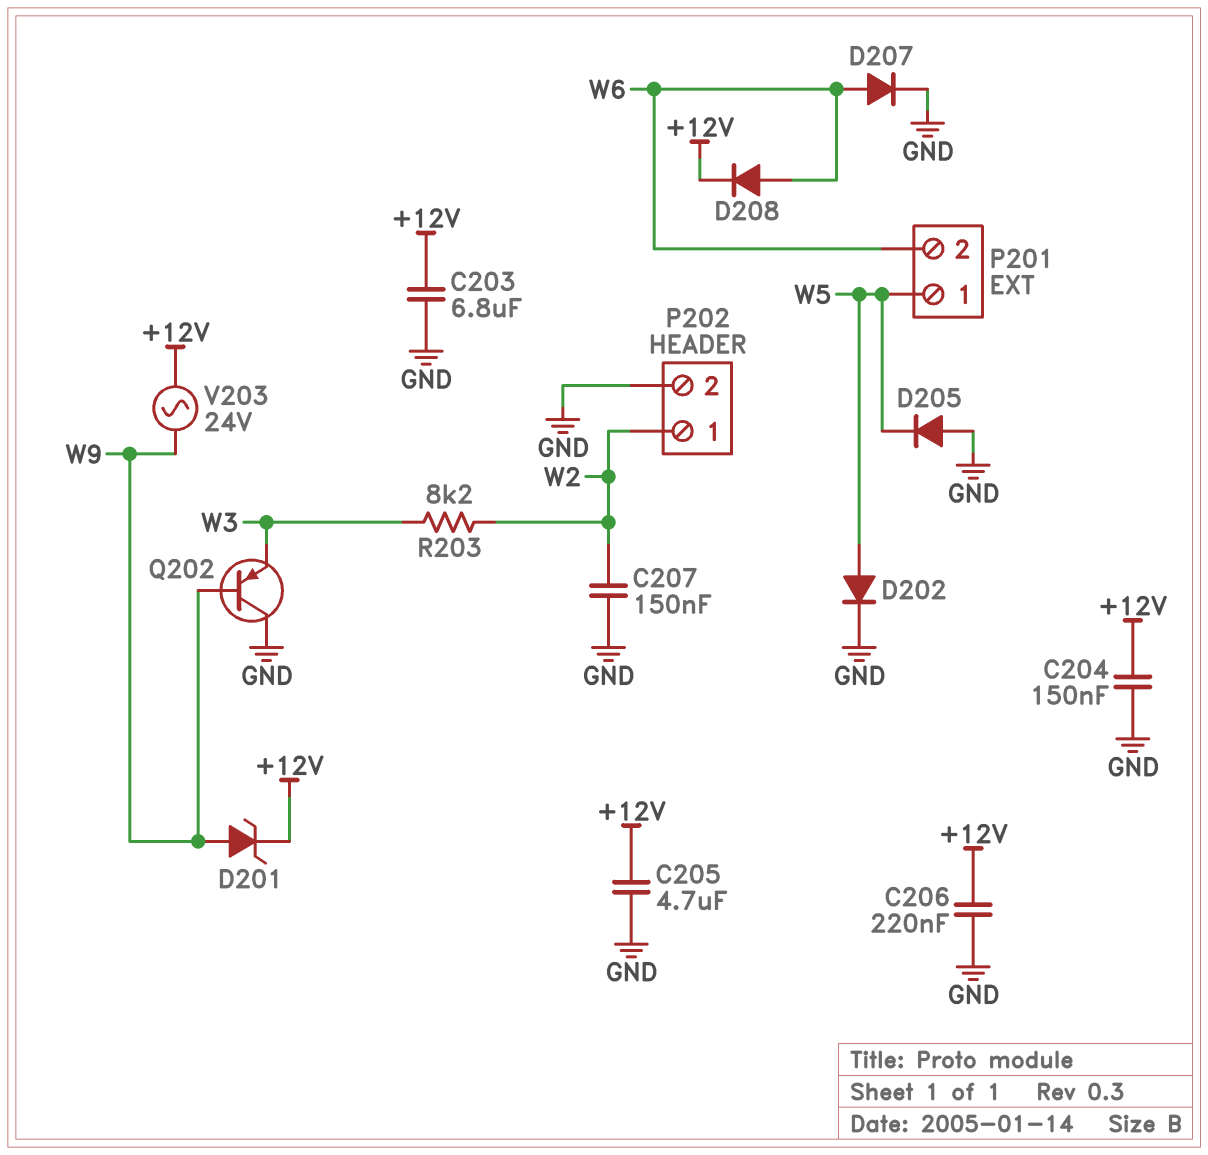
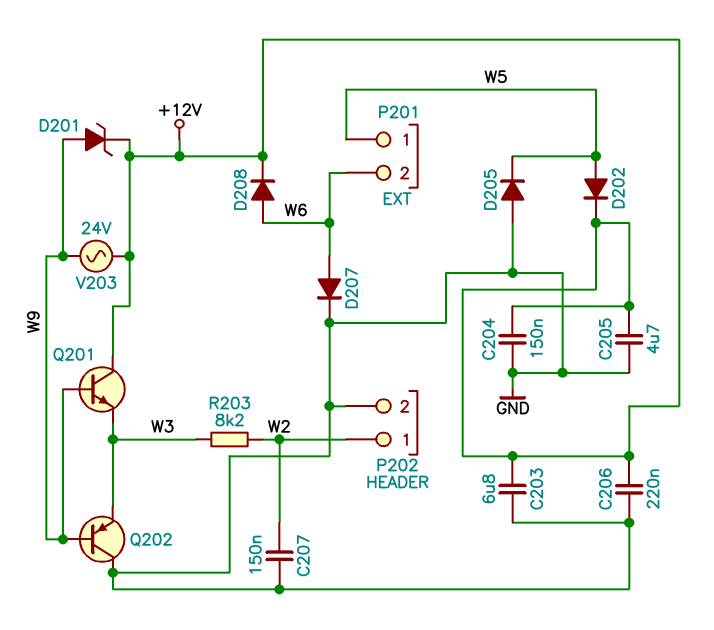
D202: diode (A W5, K GND) -> diode (A W5, K +12V)
Q201: none -> NPN (B W9, C +12V, E W3)

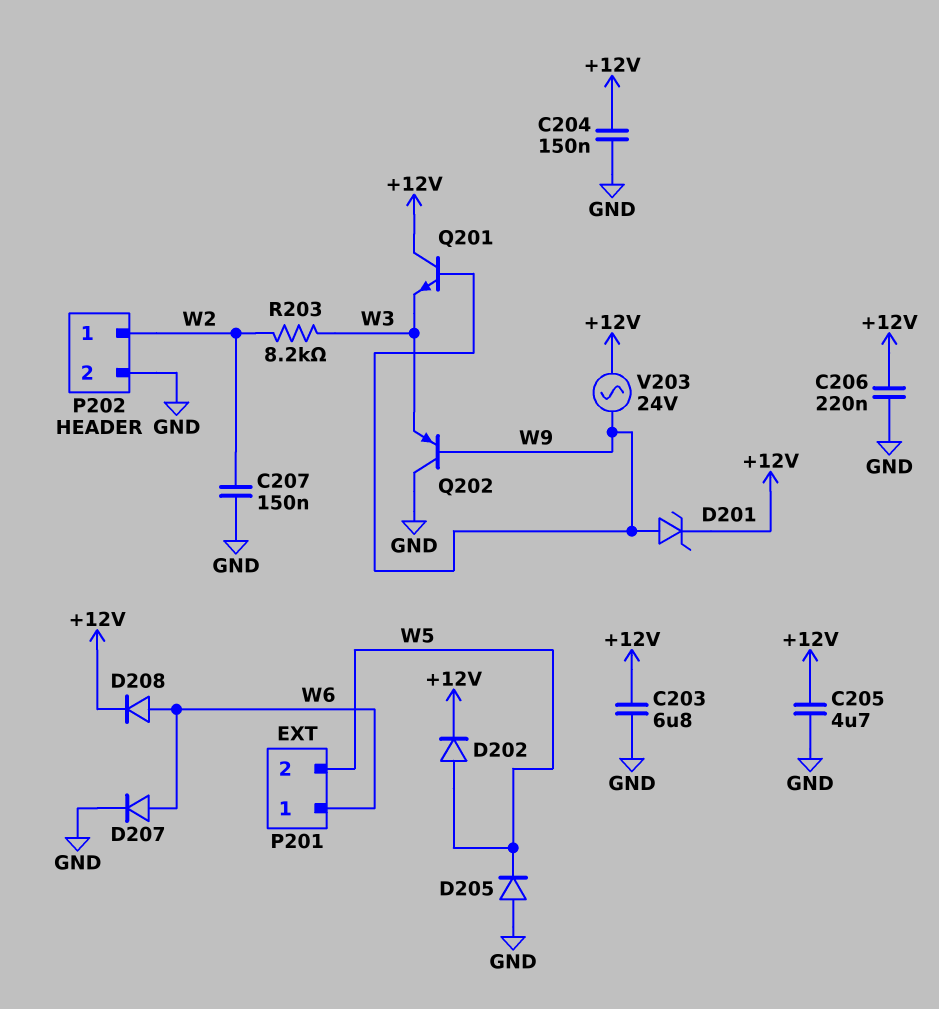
P201 pin 1: W5 -> W6
P201 pin 2: W6 -> W5

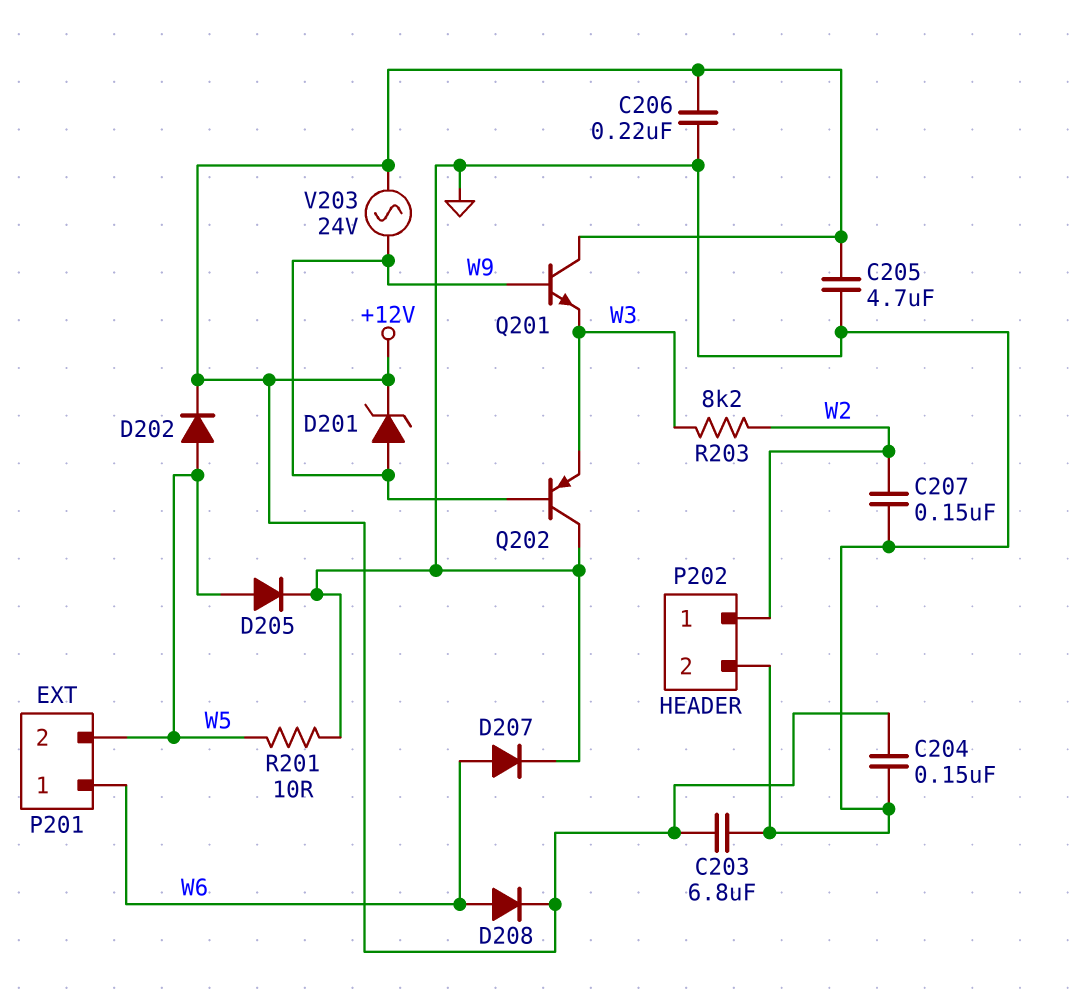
D205: diode (A GND, K W5) -> diode (A W5, K GND)
R201: none -> 10 (GND, W5)

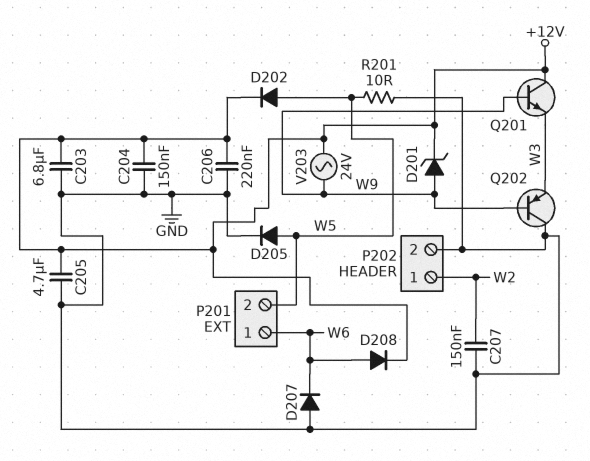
D207: diode (A W6, K GND) -> diode (A GND, K W6)
R203: 8.2k (W2, W3) -> none

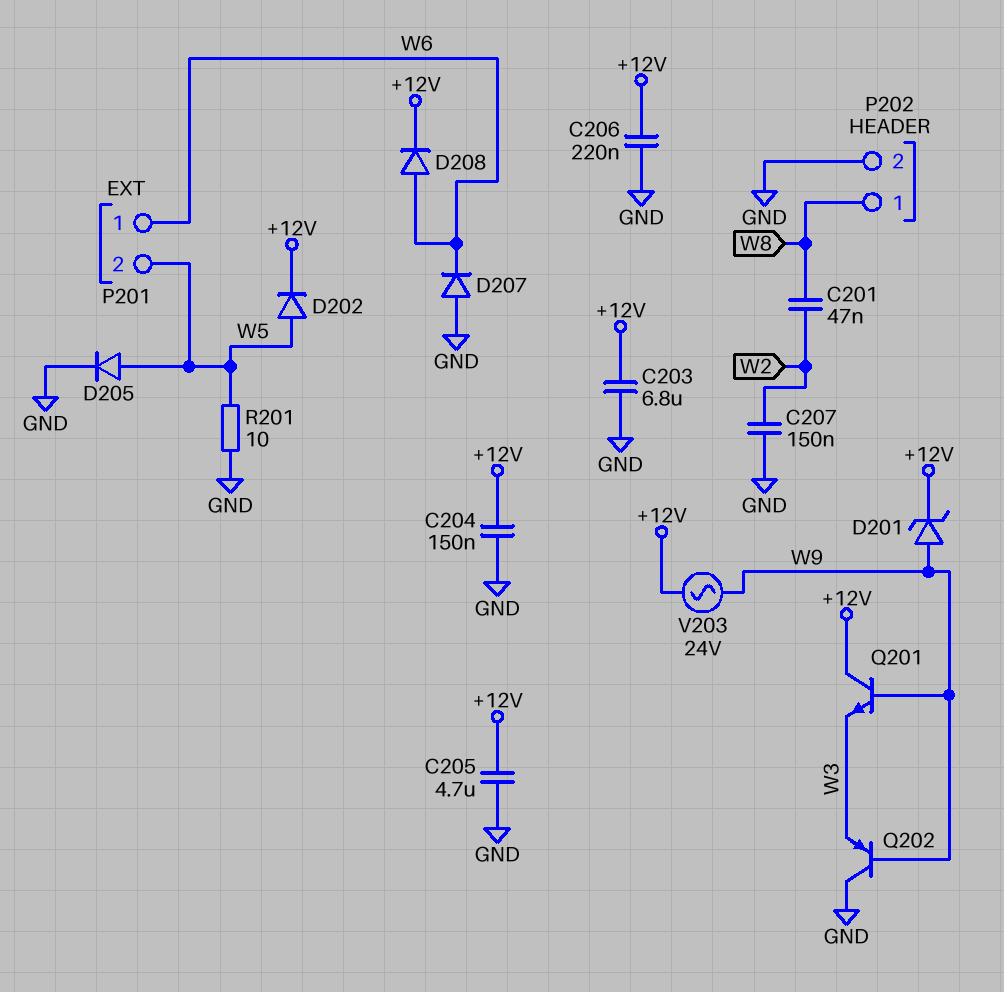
C201: none -> 47nF (W2, W8)
P202 pin 1: W2 -> W8

